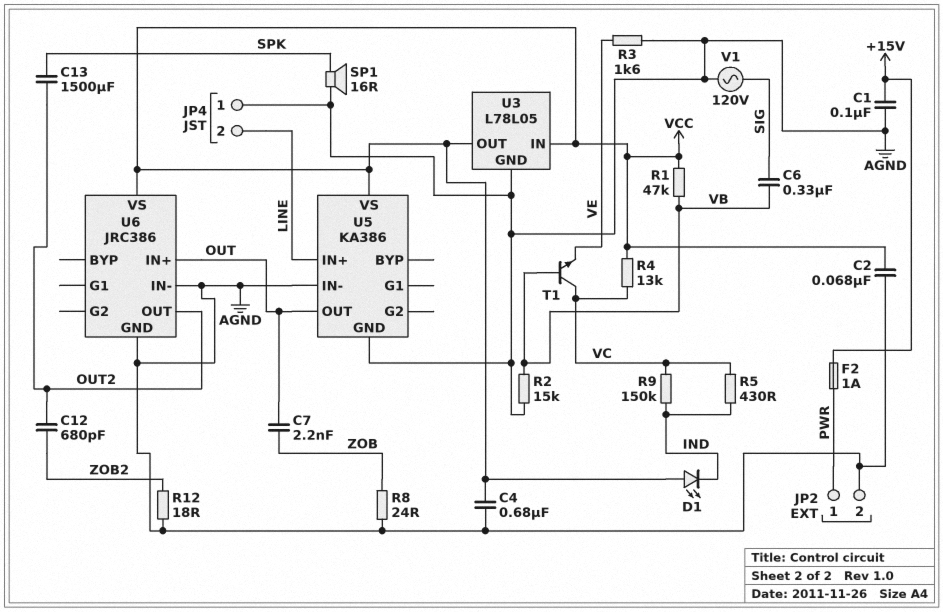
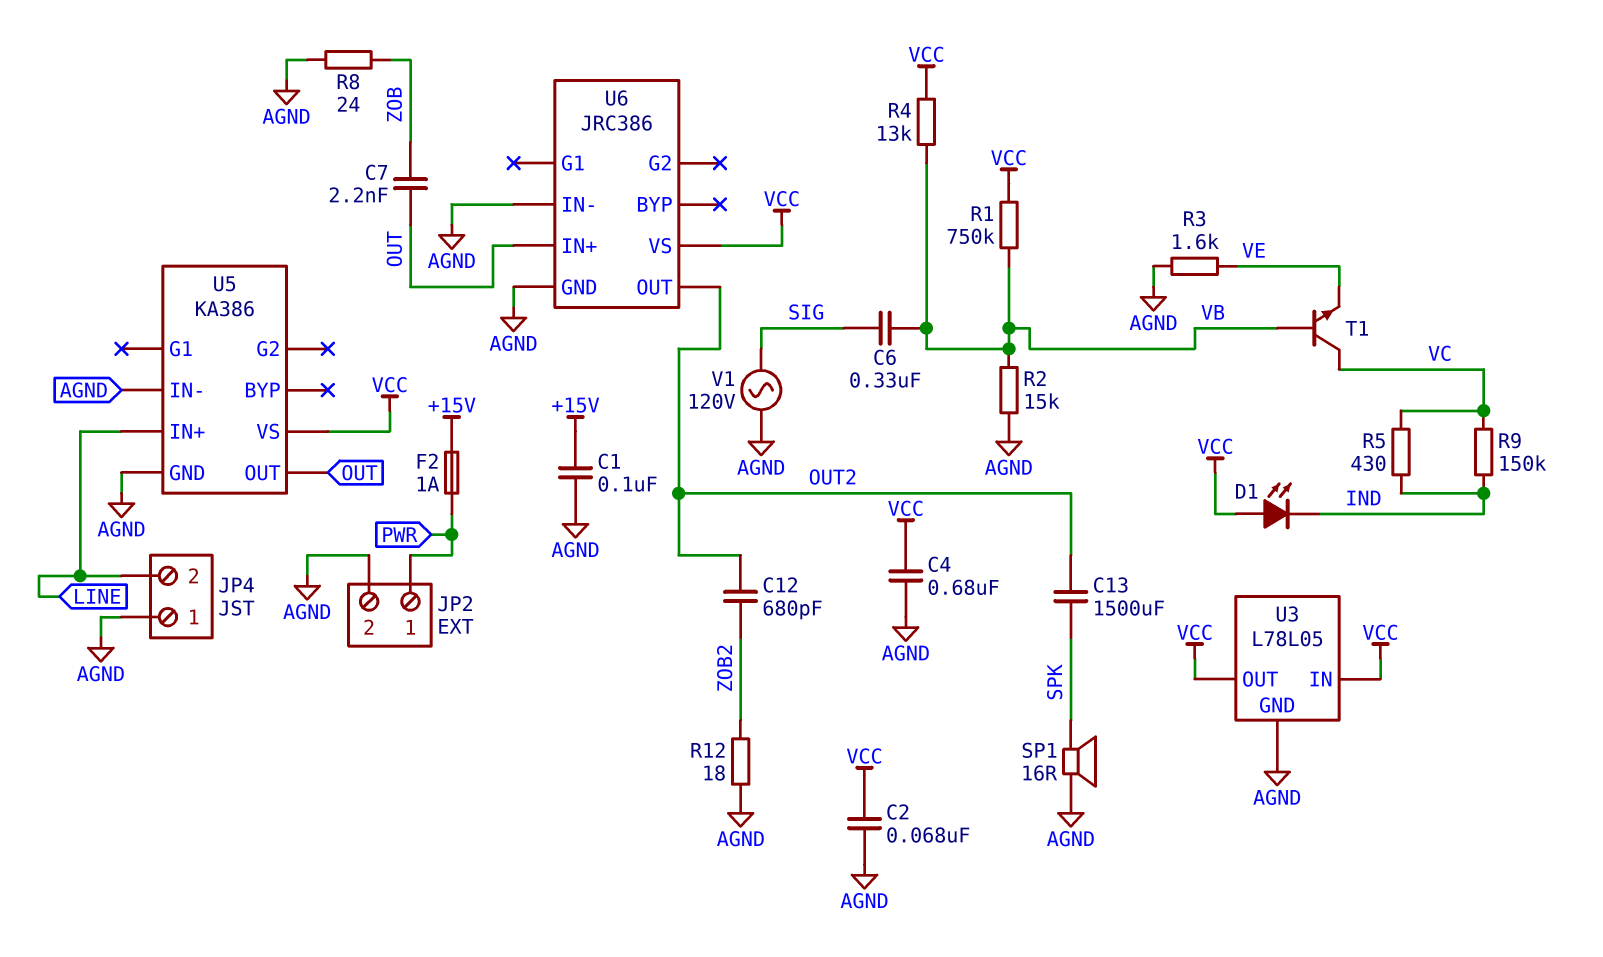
R1: 47k (VB, VCC) -> 750k (VB, VCC)
R4: 13k (VC, VCC) -> 13k (VB, VCC)

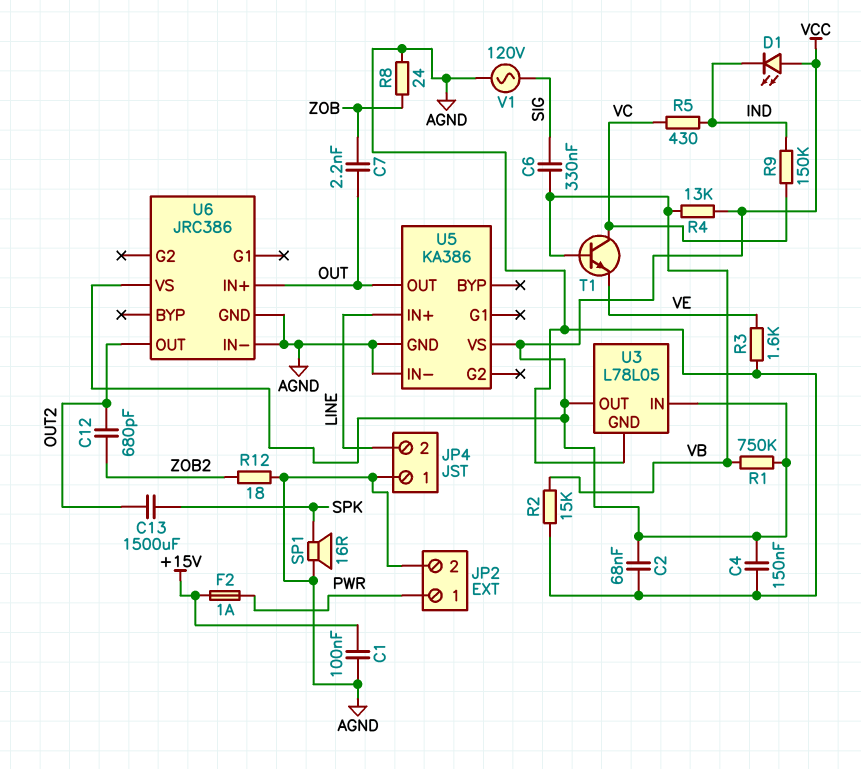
C4: 680nF (AGND, VCC) -> 150nF (AGND, VCC)

